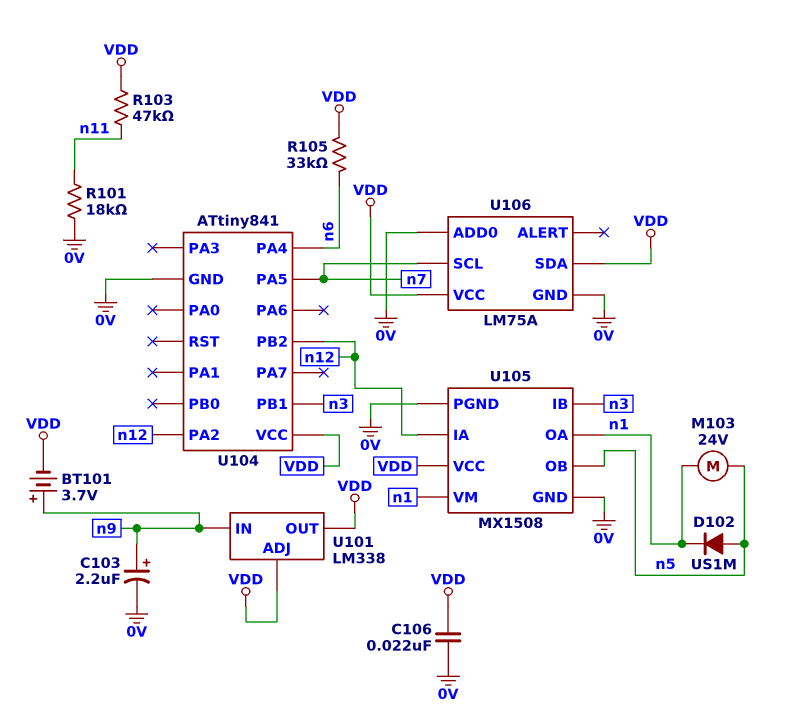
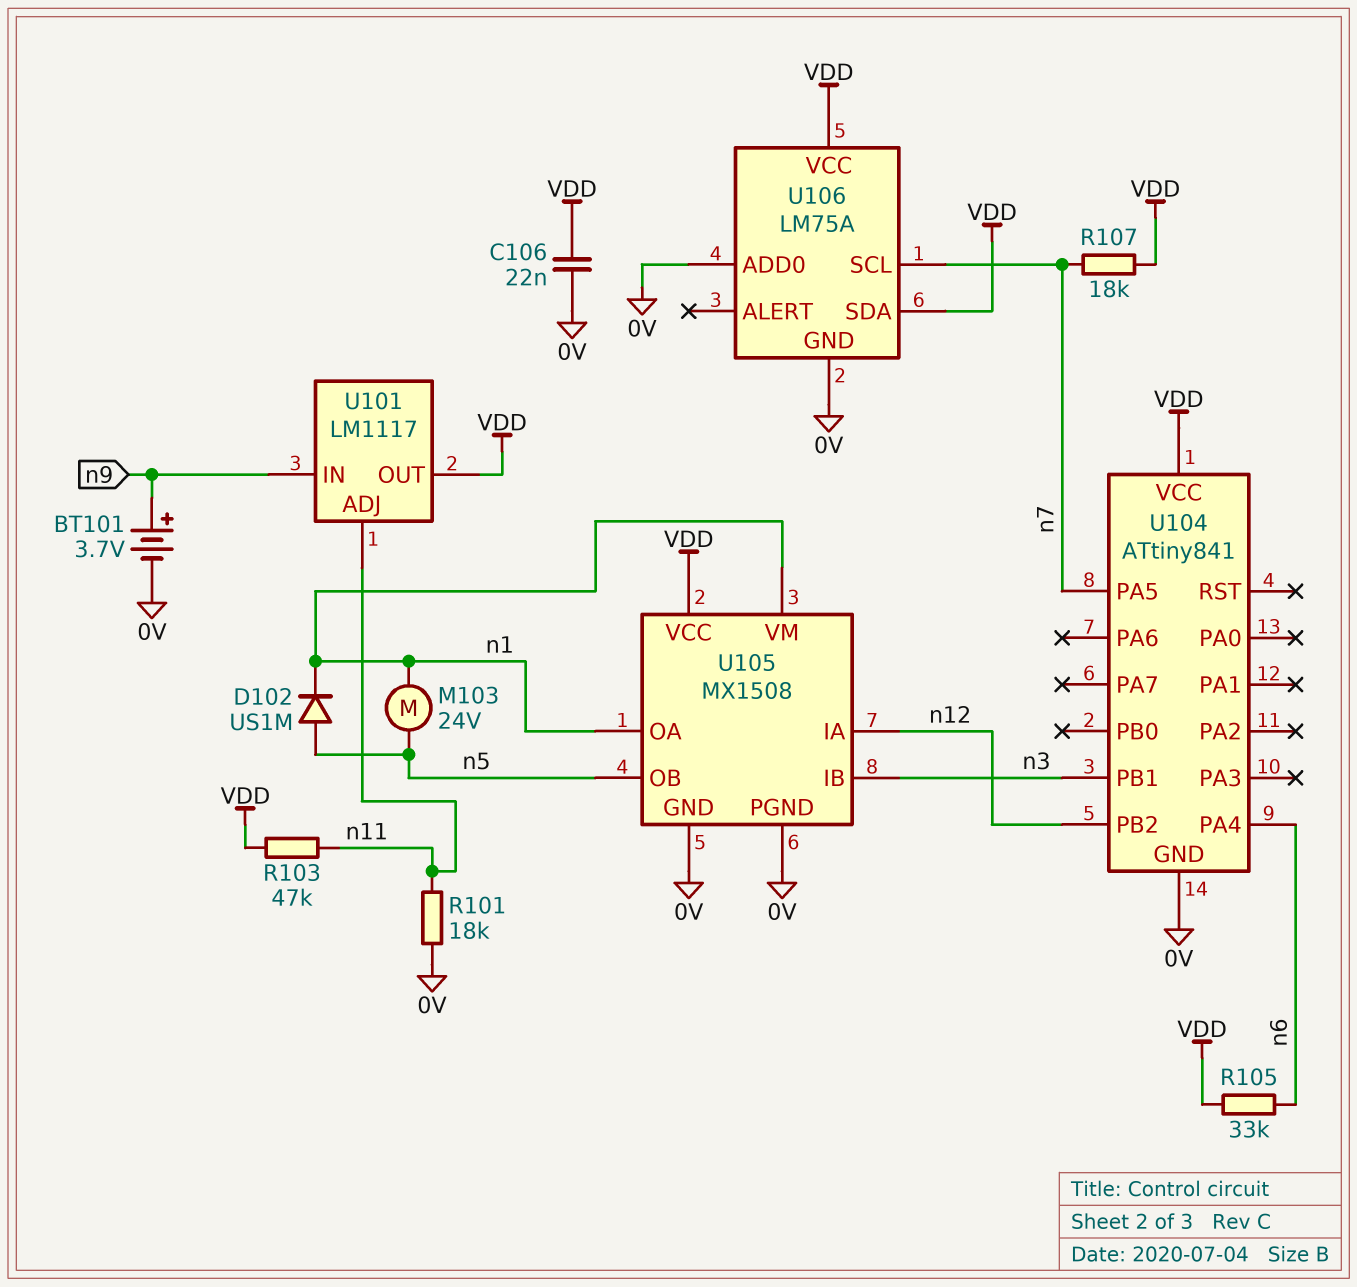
BT101: 3.7V (plus n9, minus VDD) -> 3.7V (plus n9, minus 0V)
C103: 2.2uF (plus n9, minus 0V) -> none
R107: none -> 18k (VDD, n7)
U101: LM338 -> LM1117
U101 pin ADJ: VDD -> n11
U104 pin PA2: n12 -> none

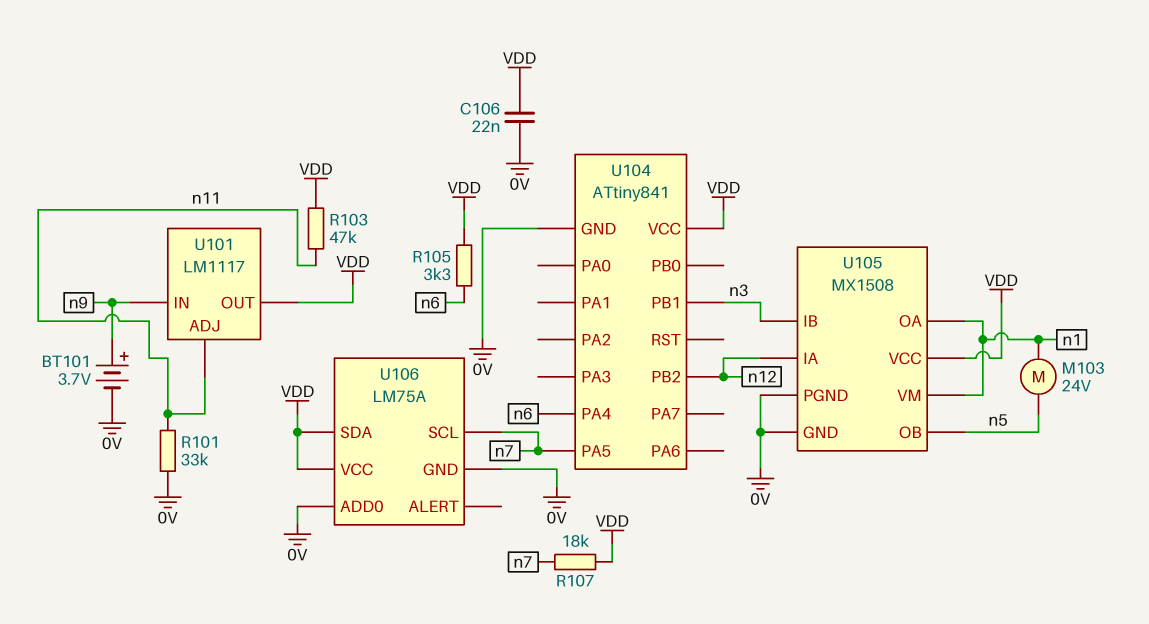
D102: diode US1M (A n5, K n1) -> none
R101: 18k (0V, n11) -> 33k (0V, n11)
R105: 33k (VDD, n6) -> 3.3k (VDD, n6)

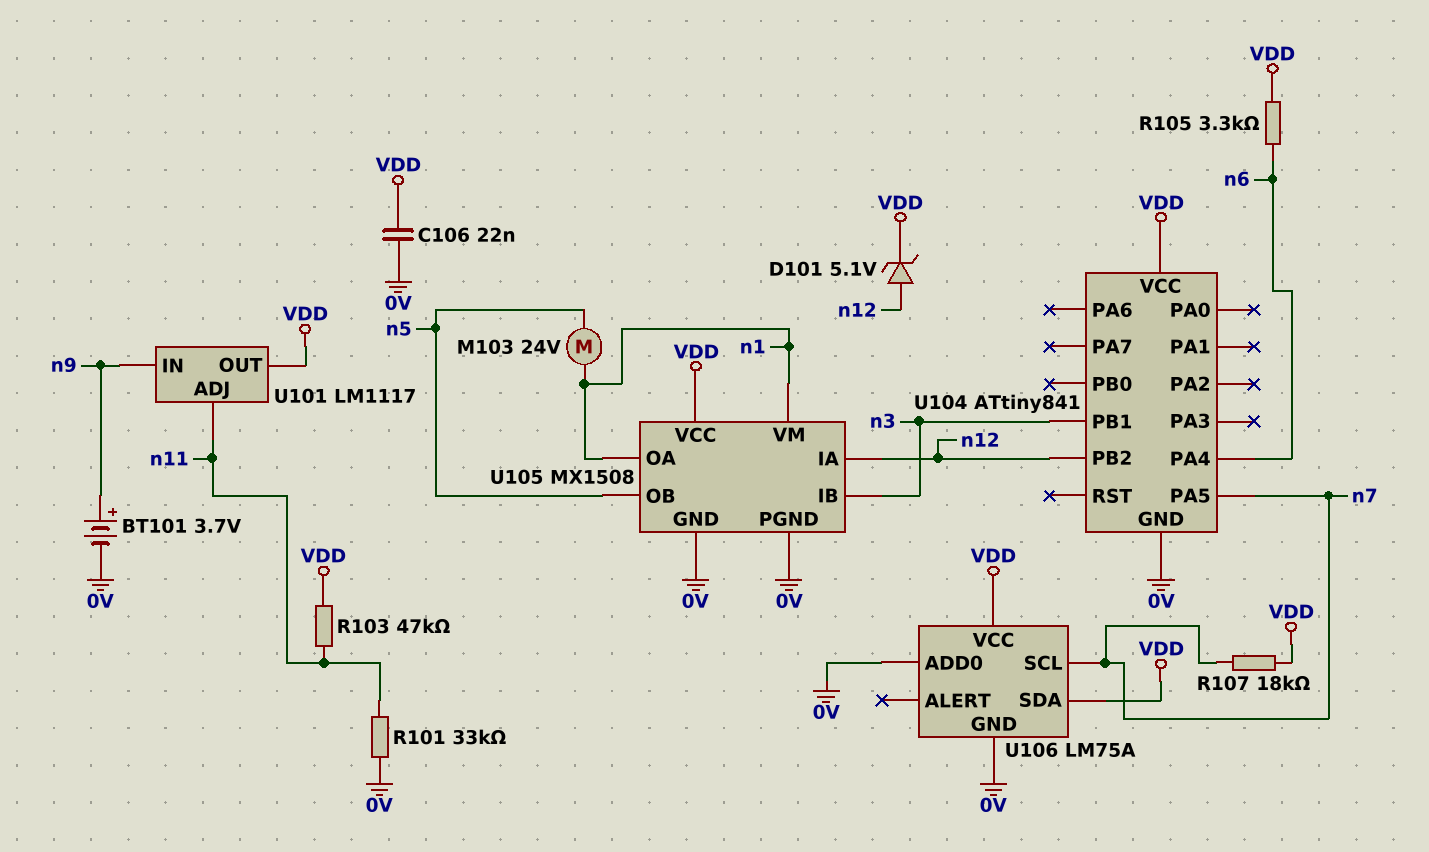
D101: none -> zener 5.1V (A n12, K VDD)

